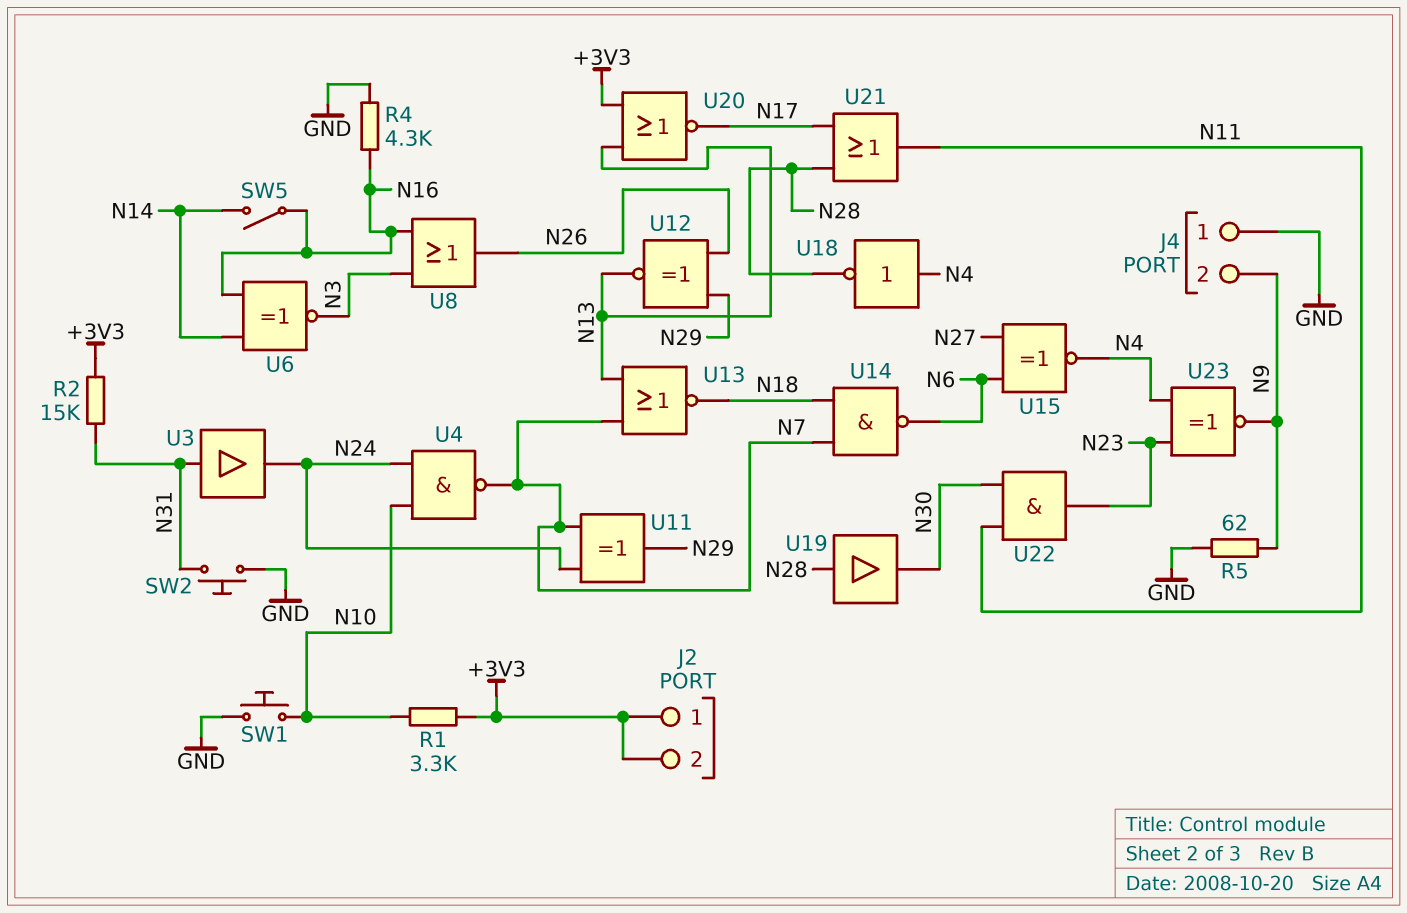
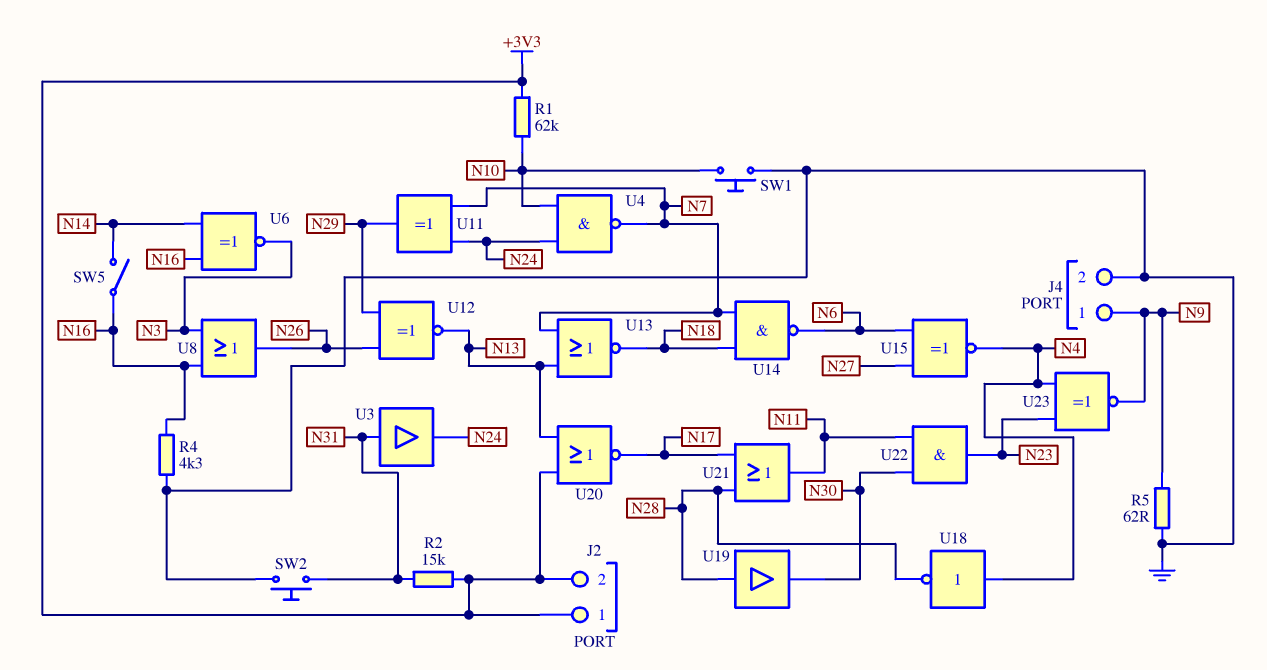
J4 pin 1: GND -> N9
J4 pin 2: N9 -> GND
R1: 3.3k (+3V3, N10) -> 62k (+3V3, N10)

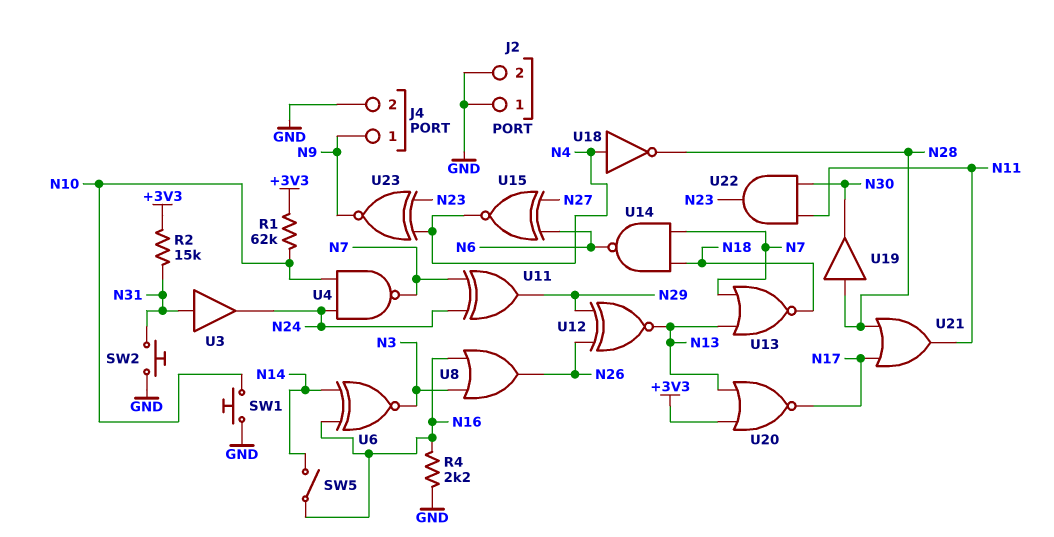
J2 pin 1: +3V3 -> GND
J2 pin 2: +3V3 -> GND
R4: 4.3k (GND, N16) -> 2.2k (GND, N16)
R5: 62 (GND, N9) -> none

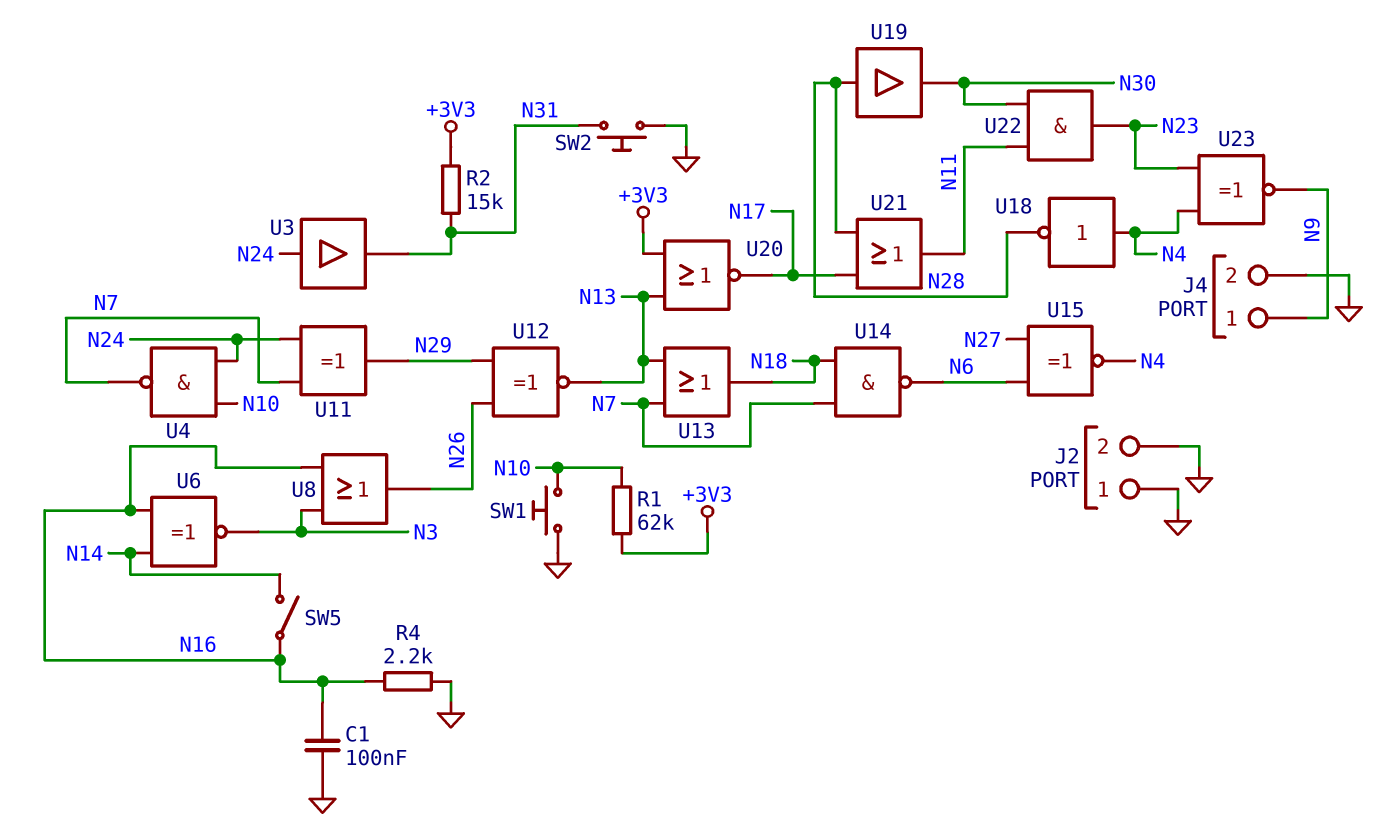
C1: none -> 100nF (GND, N16)
U3: buffer (in N31, out N24) -> buffer (in N24, out N31)
U13: NOR (in N7, in N13, out N18) -> OR (in N7, in N13, out N18)

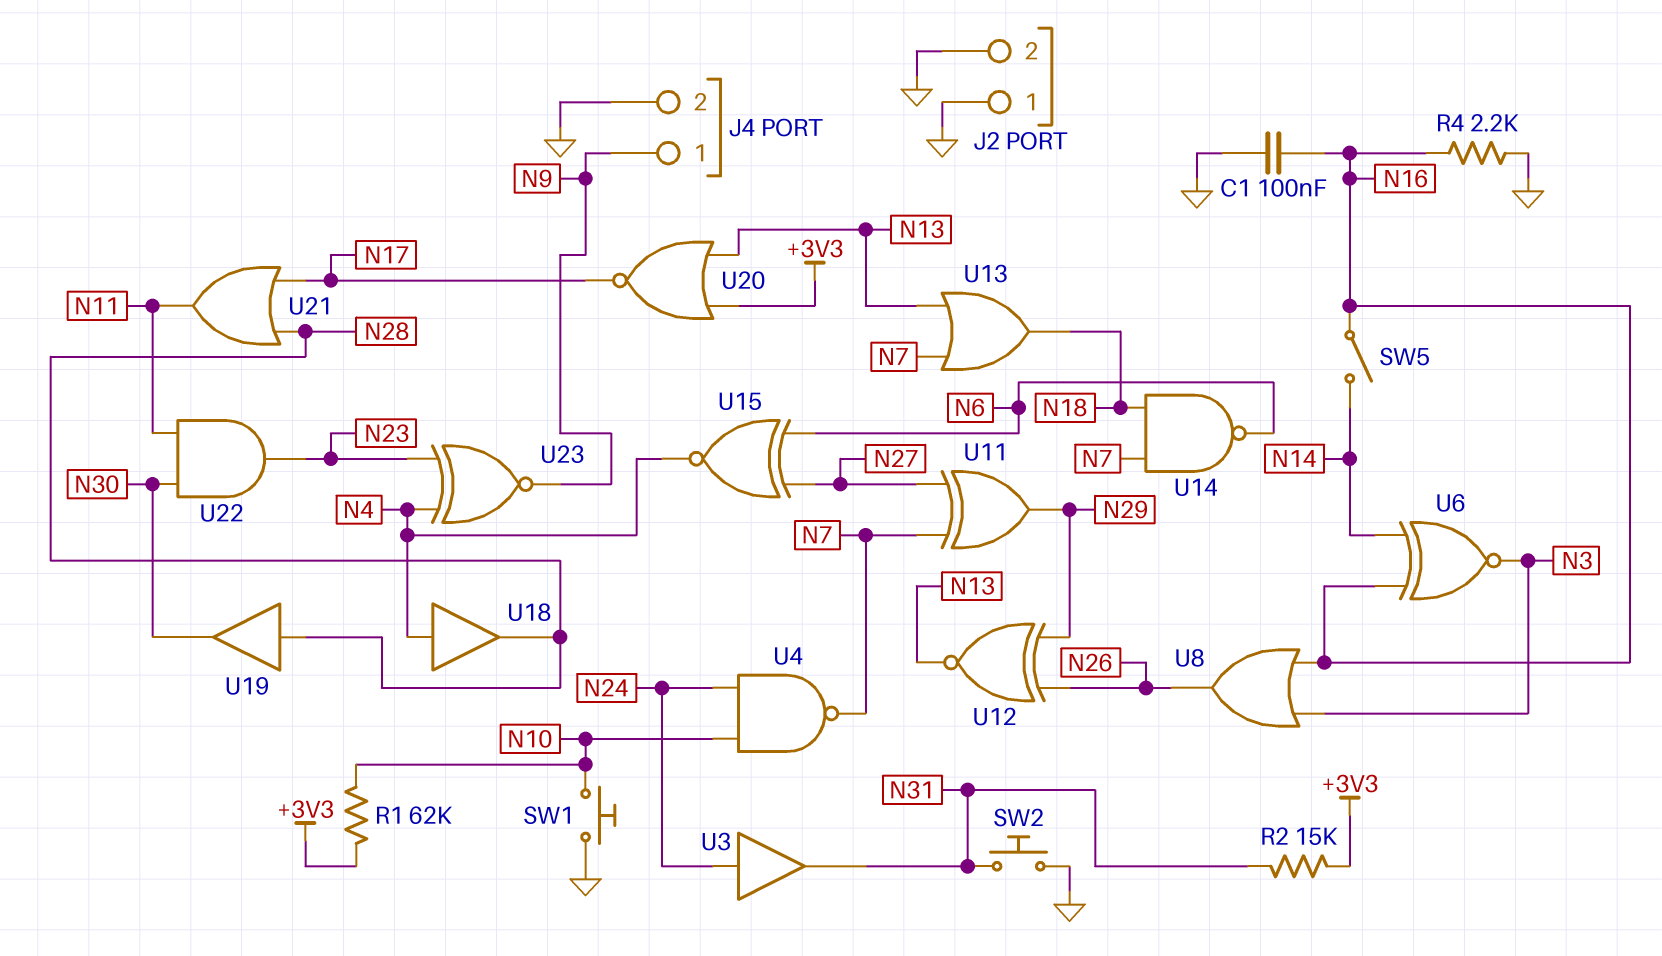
U11: XOR (in N7, in N24, out N29) -> XOR (in N7, in N27, out N29)
U18: NOT (in N4, out N28) -> buffer (in N4, out N28)

